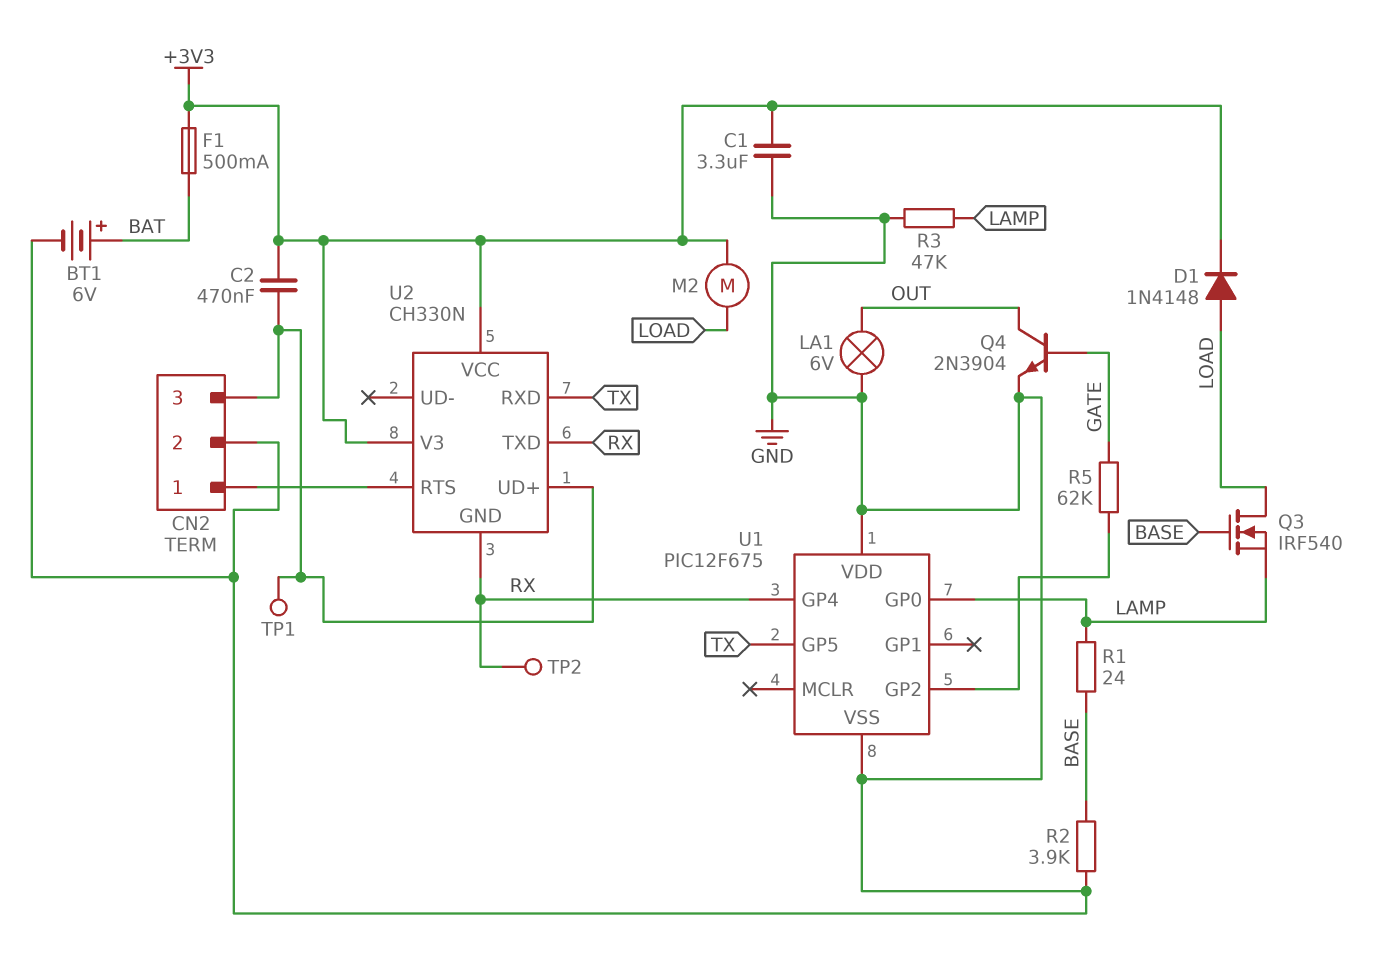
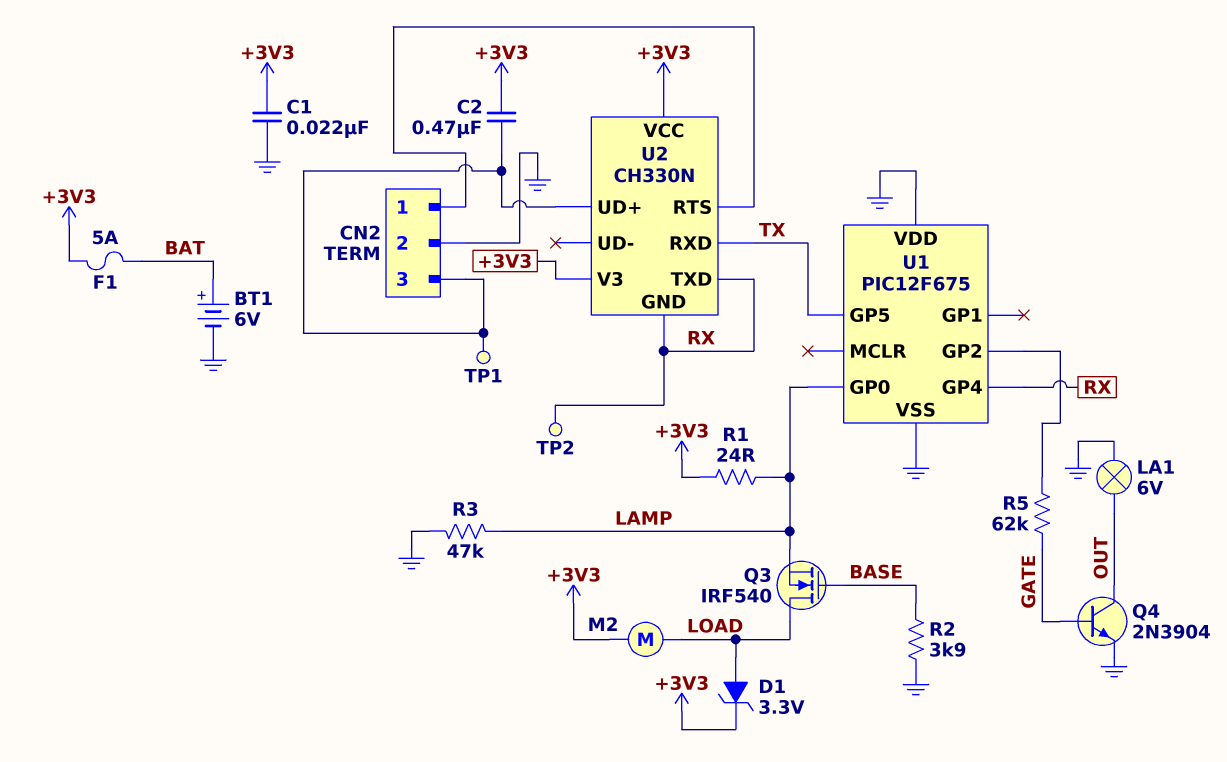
C1: 3.3uF (+3V3, GND) -> 22nF (+3V3, GND)
D1: diode 1N4148 (A LOAD, K +3V3) -> zener 3.3V (A LOAD, K +3V3)
F1: 500mA (+3V3, BAT) -> 5A (+3V3, BAT)
R1: 24 (BASE, LAMP) -> 24 (+3V3, LAMP)

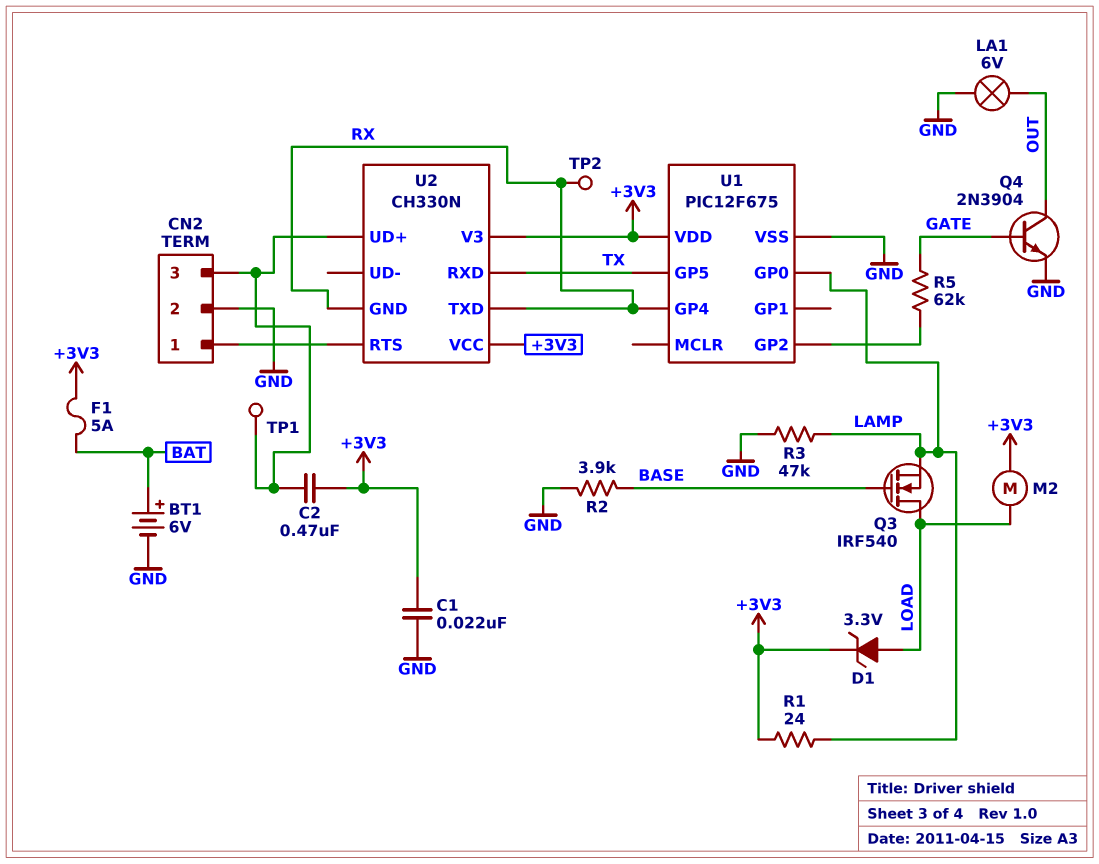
U1 pin VDD: GND -> +3V3

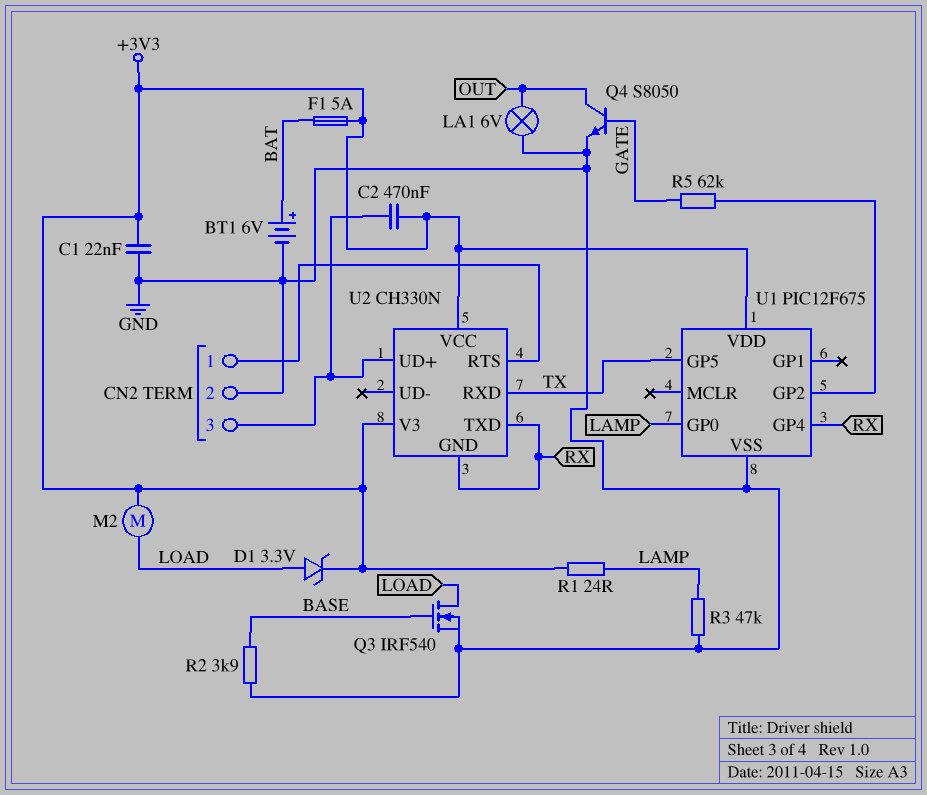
Q3: NMOS IRF540 (G BASE, D LOAD, S LAMP) -> NMOS IRF540 (G BASE, D LOAD, S GND)
Q4: NPN 2N3904 (B GATE, C OUT, E GND) -> NPN S8050 (B GATE, C OUT, E GND)
TP1: test point (CN2/3) -> none
TP2: test point (RX) -> none

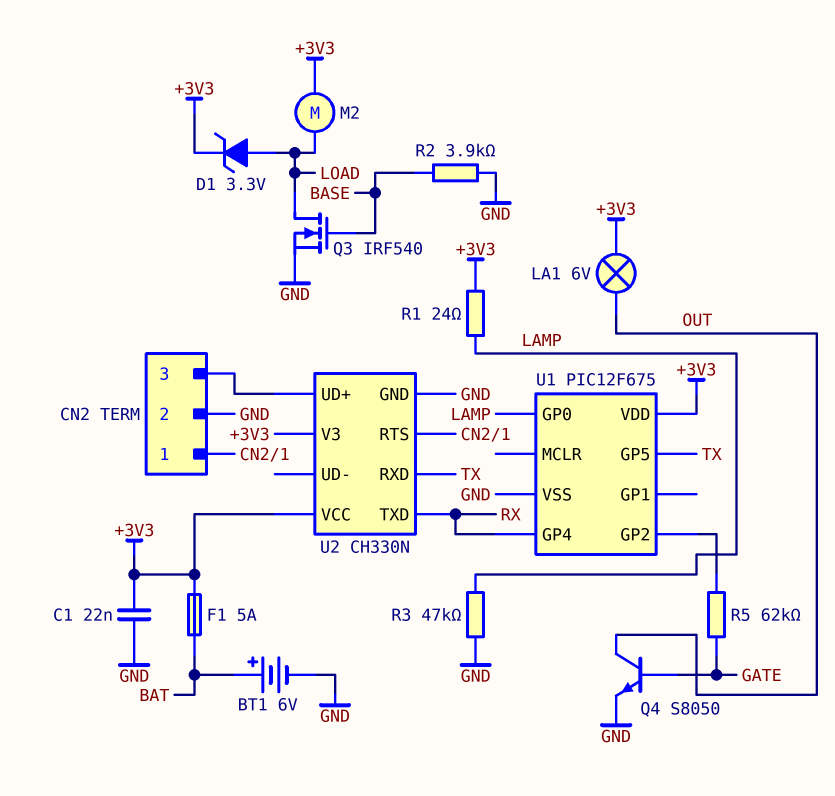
C2: 470nF (+3V3, CN2/3) -> none
LA1: lamp 6V (GND, OUT) -> lamp 6V (+3V3, OUT)
U2 pin GND: RX -> GND

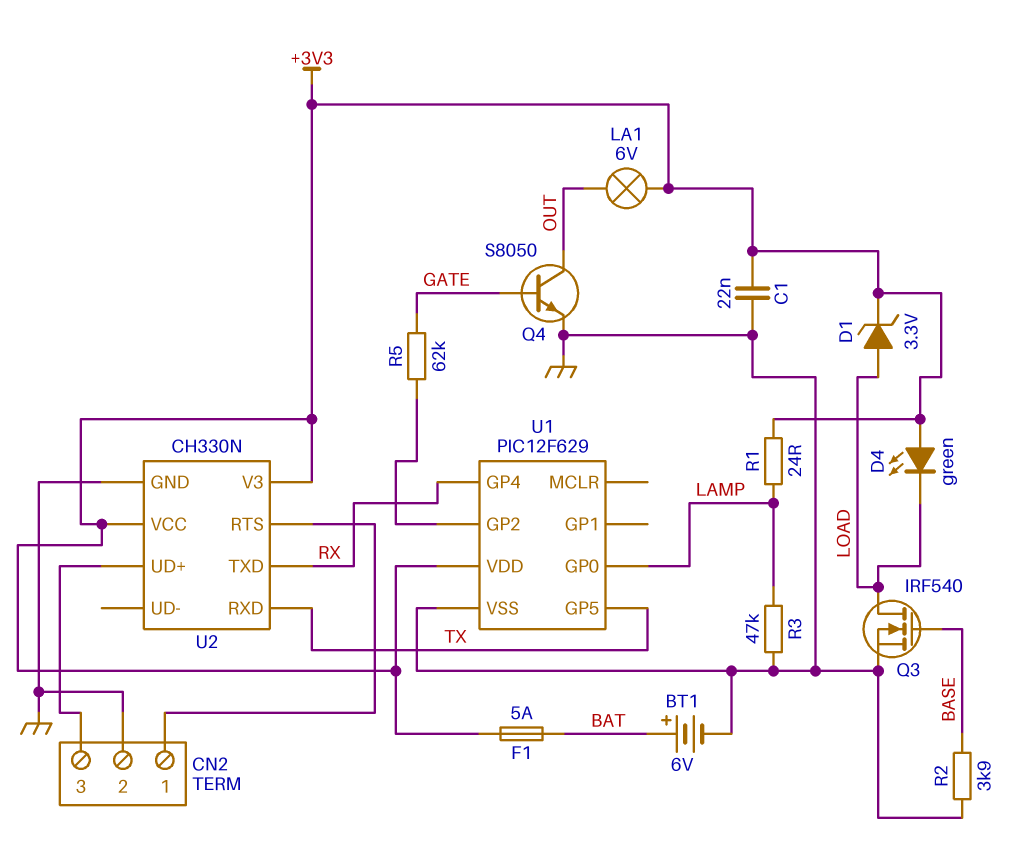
D4: none -> LED green (A +3V3, K LOAD)
M2: motor (+3V3, LOAD) -> none
U1: PIC12F675 -> PIC12F629

